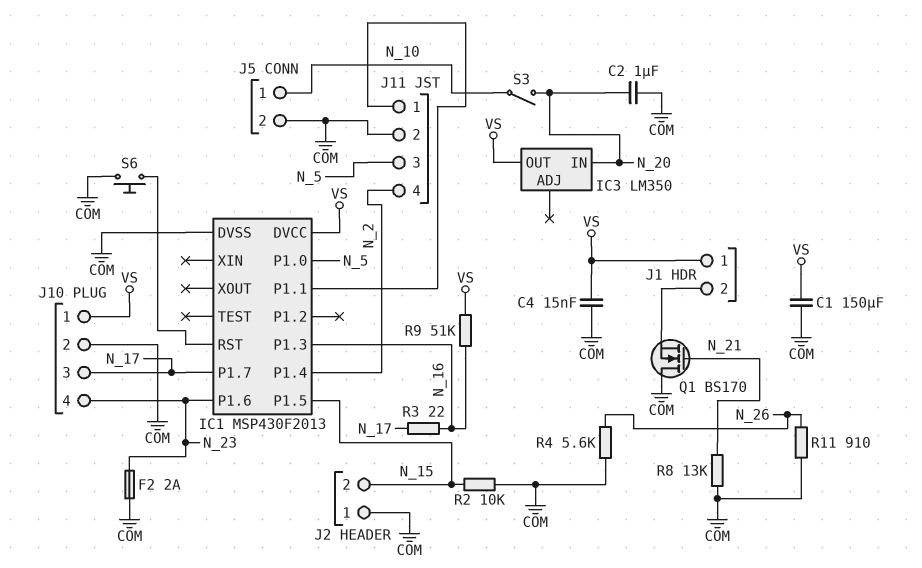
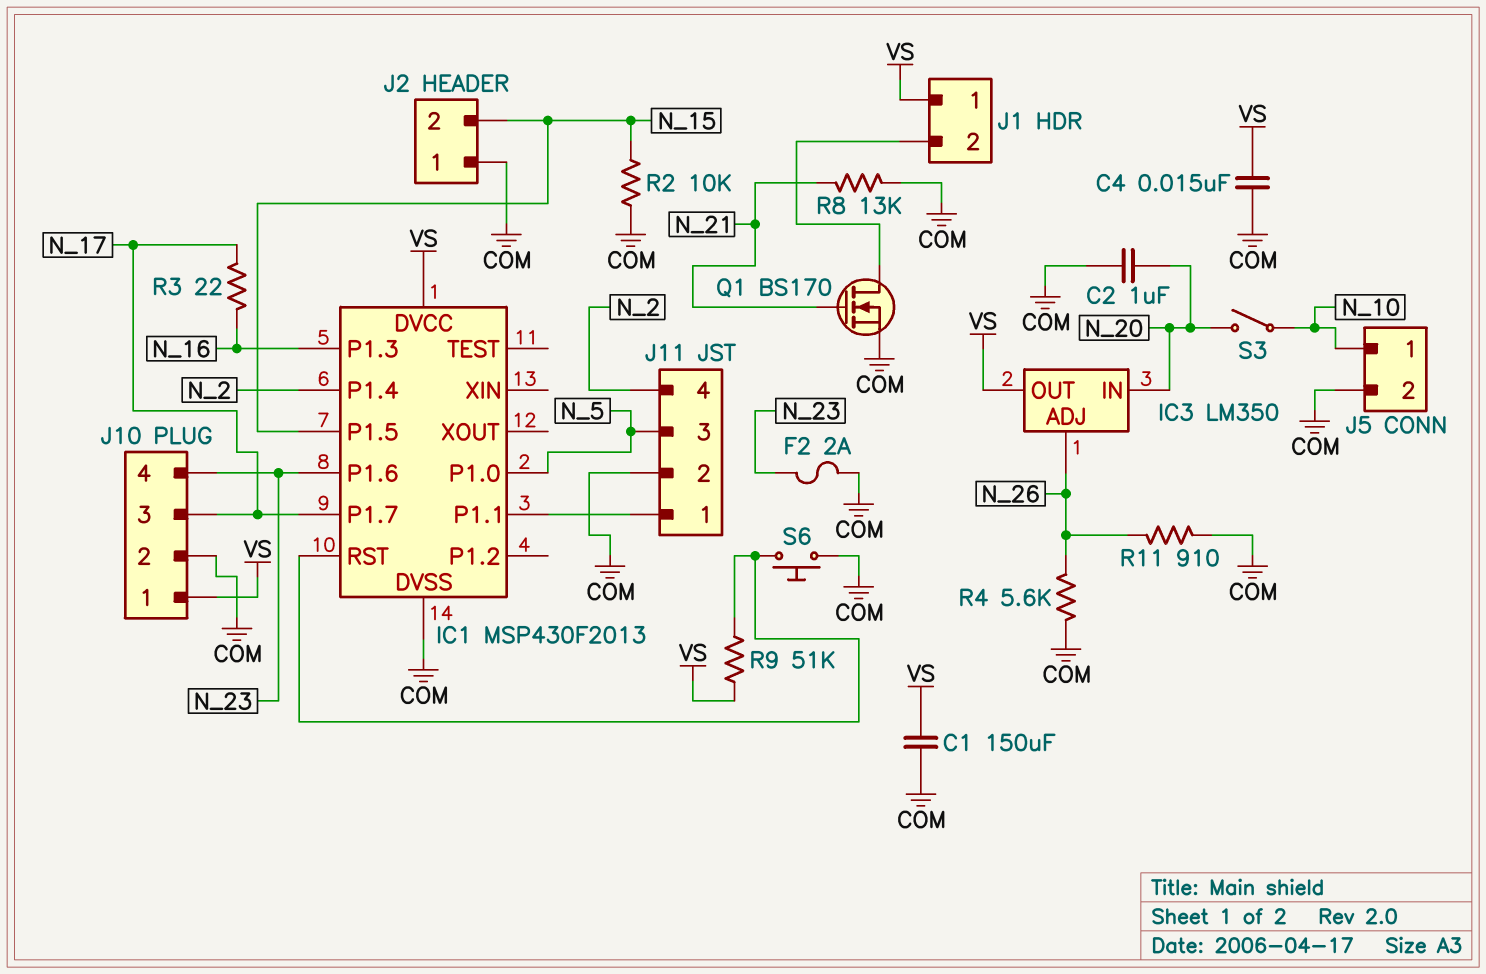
IC3 pin ADJ: none -> N_26
Q1: NMOS BS170 (G N_21, D COM, S J1/2) -> NMOS BS170 (G N_21, D J1/2, S COM)
R9: 51k (N_16, VS) -> 51k (IC1/RST, VS)

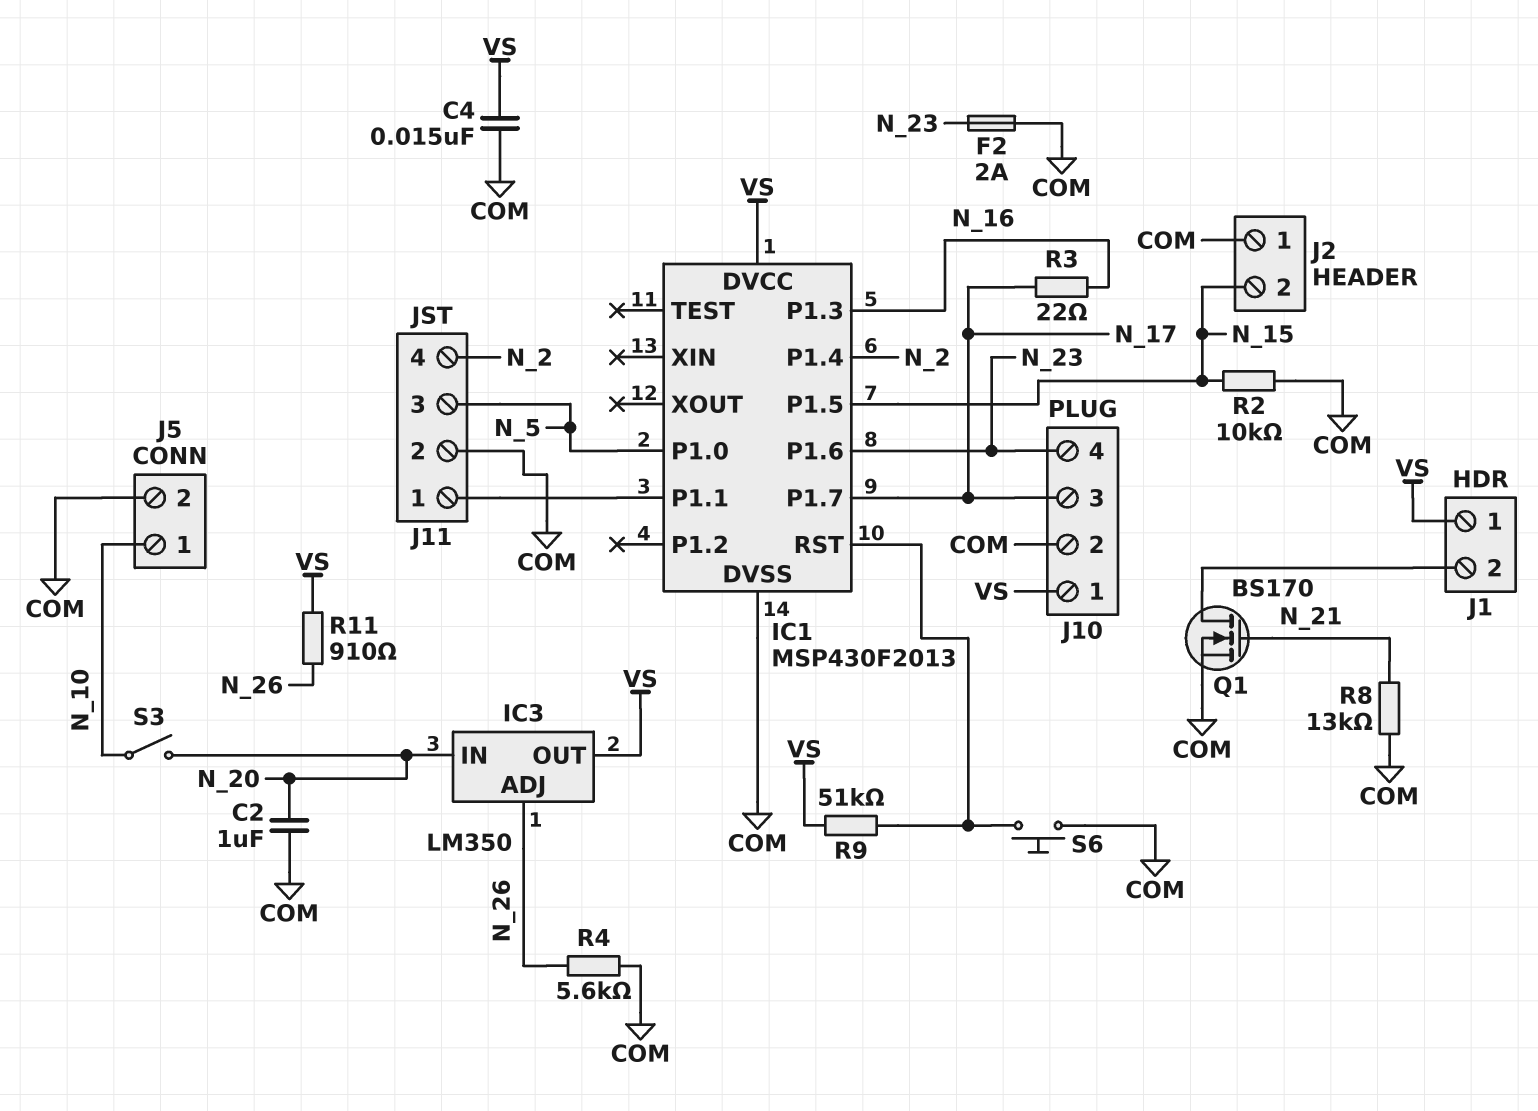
C1: 150uF (COM, VS) -> none
R11: 910 (COM, N_26) -> 910 (N_26, VS)

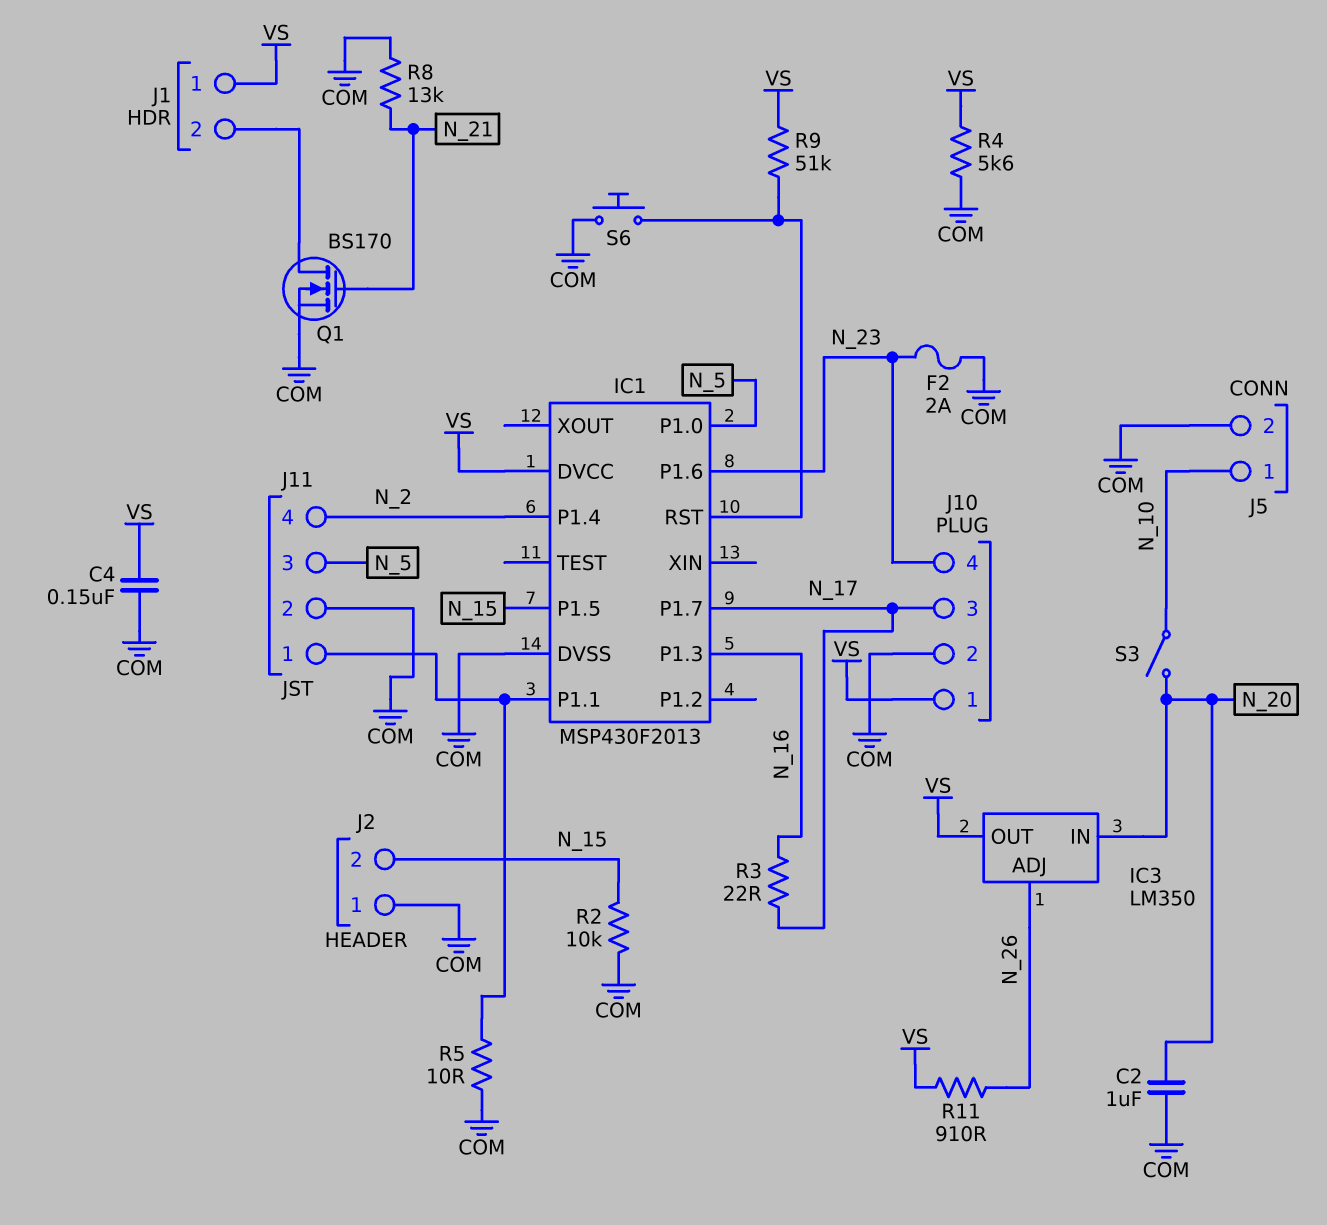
C4: 15nF (COM, VS) -> 150nF (COM, VS)
R4: 5.6k (COM, N_26) -> 5.6k (COM, VS)
R5: none -> 10 (COM, IC1/P1.1)

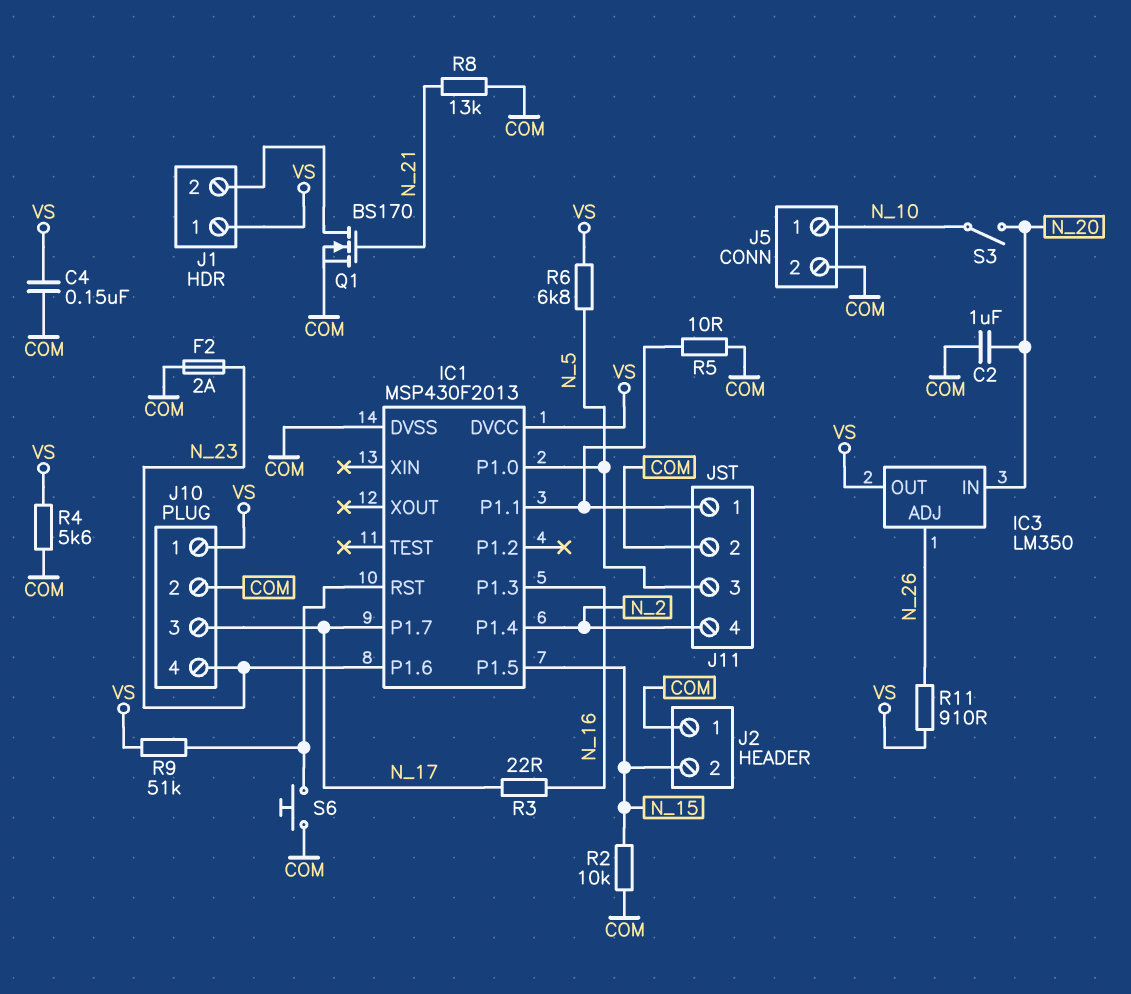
R6: none -> 6.8k (N_5, VS)

